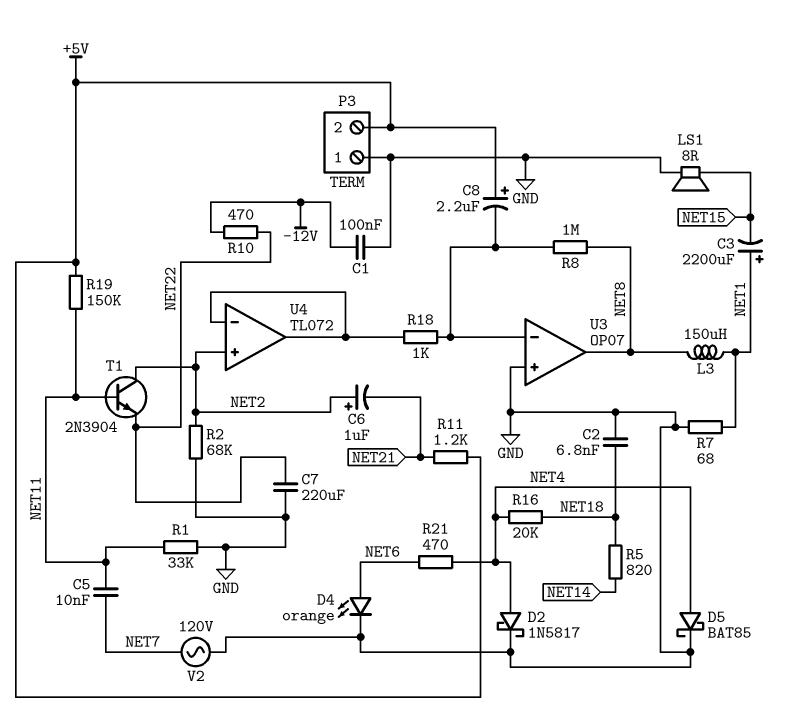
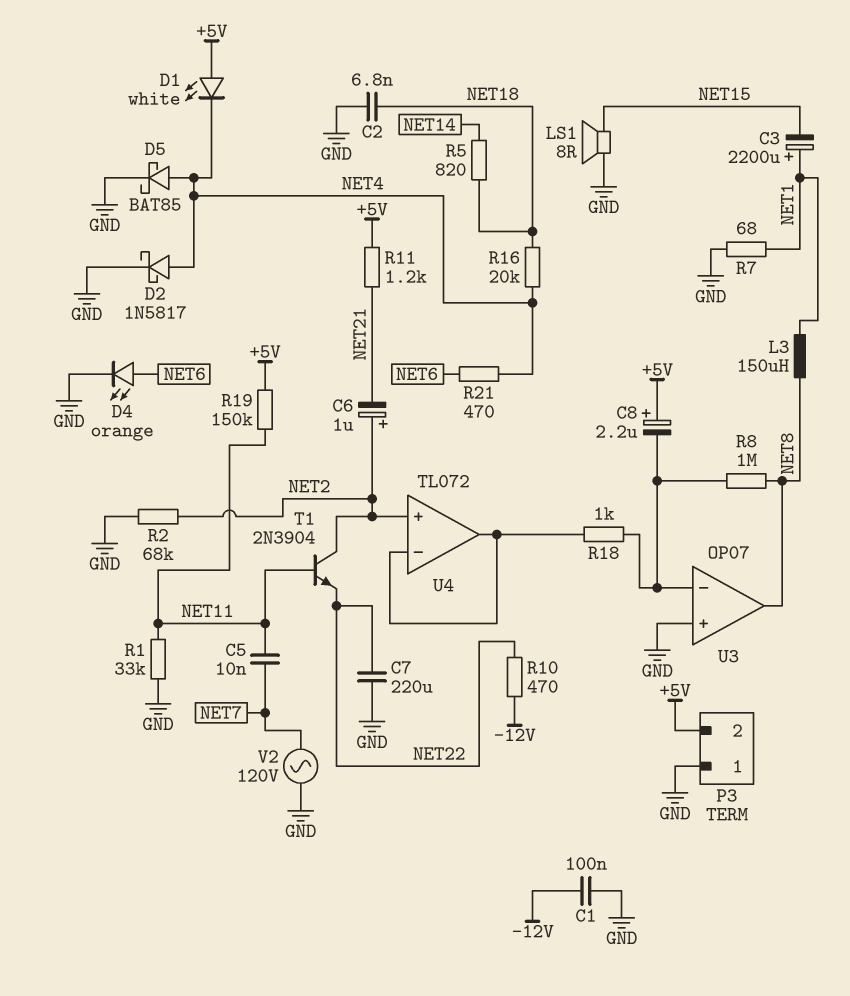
D1: none -> LED white (A +5V, K NET4)

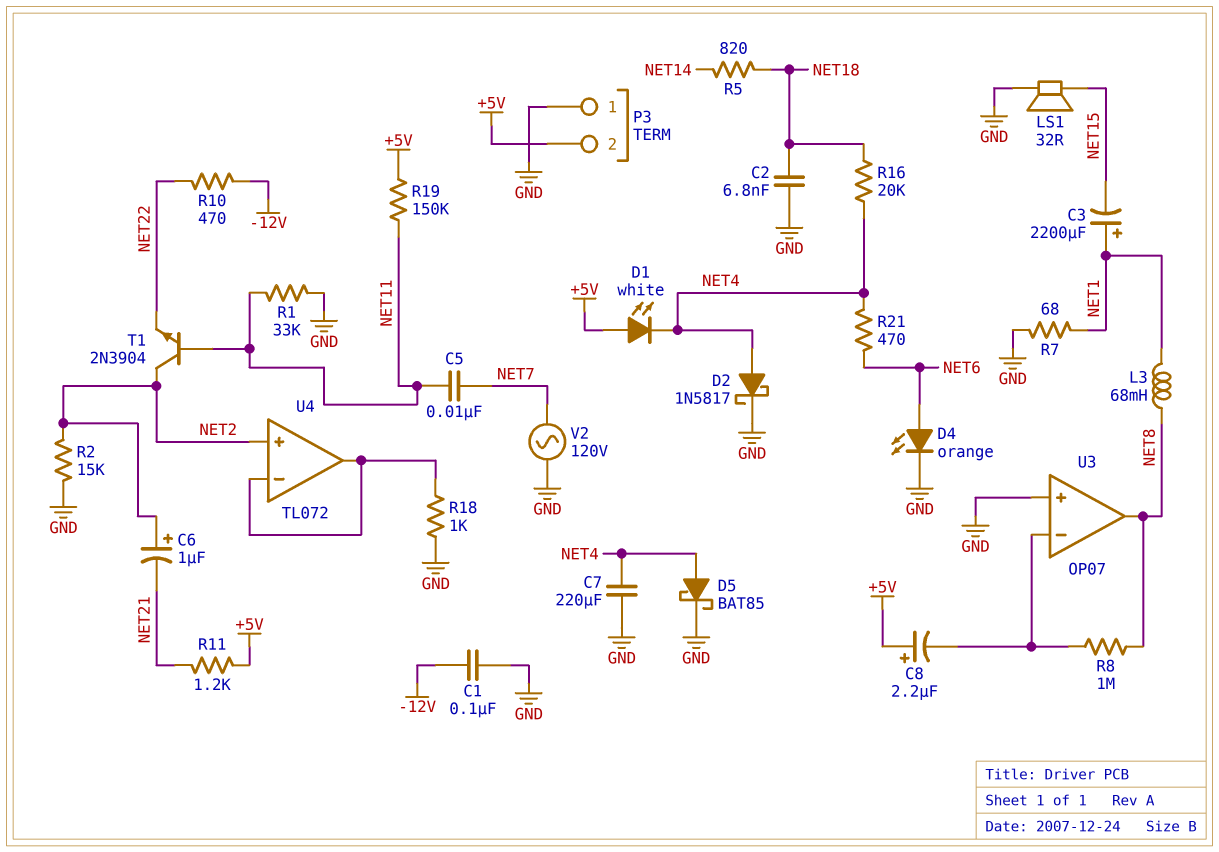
C7: 220uF (GND, NET22) -> 220uF (GND, NET4)
L3: 150uH (NET1, NET8) -> 68mH (NET1, NET8)
LS1: speaker 8R (GND, NET15) -> speaker 32R (GND, NET15)
R2: 68k (GND, NET2) -> 15k (GND, NET2)
R18: 1k (U3/in-, U4/in-) -> 1k (GND, U4/in-)

